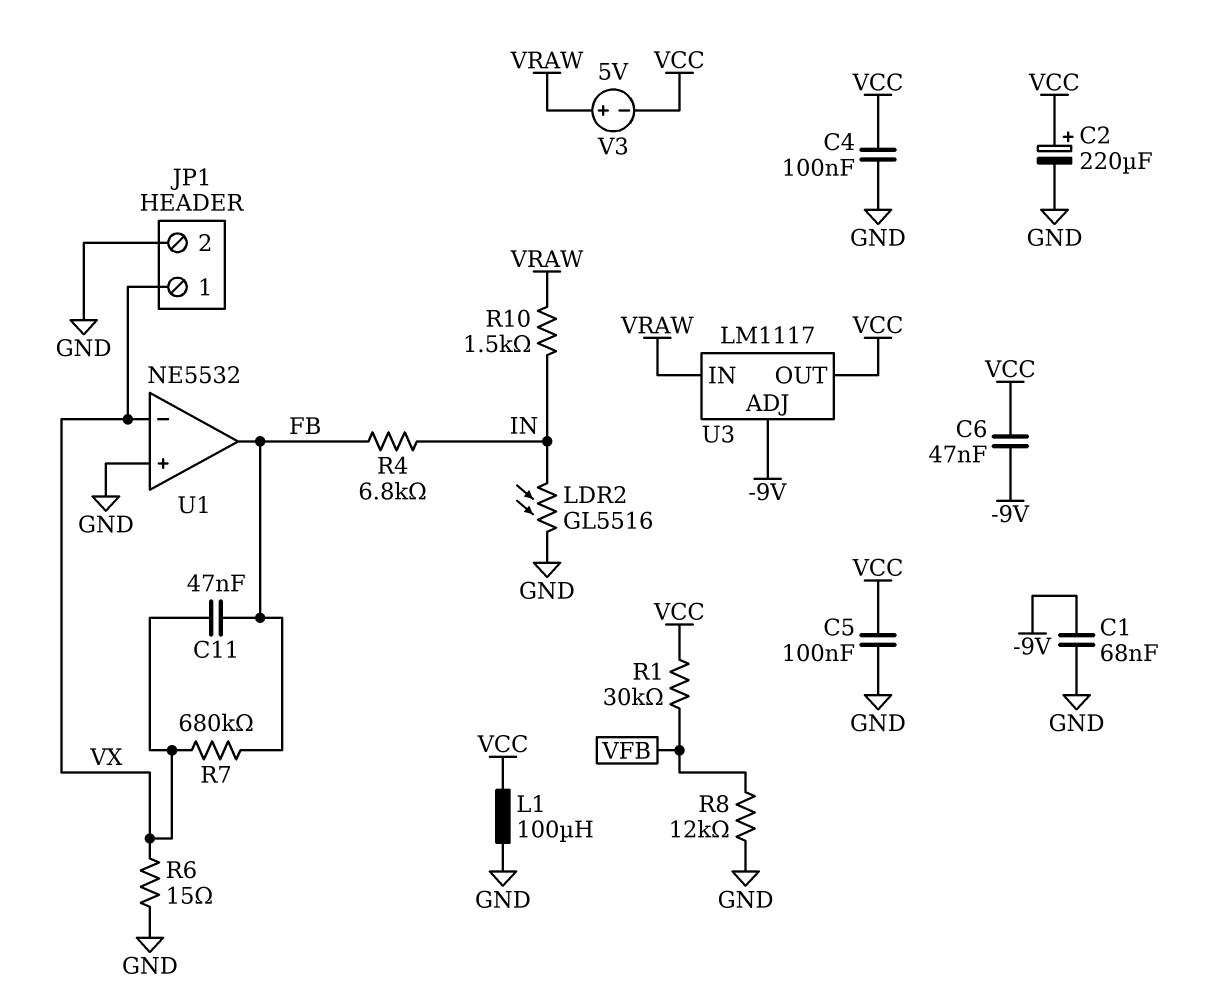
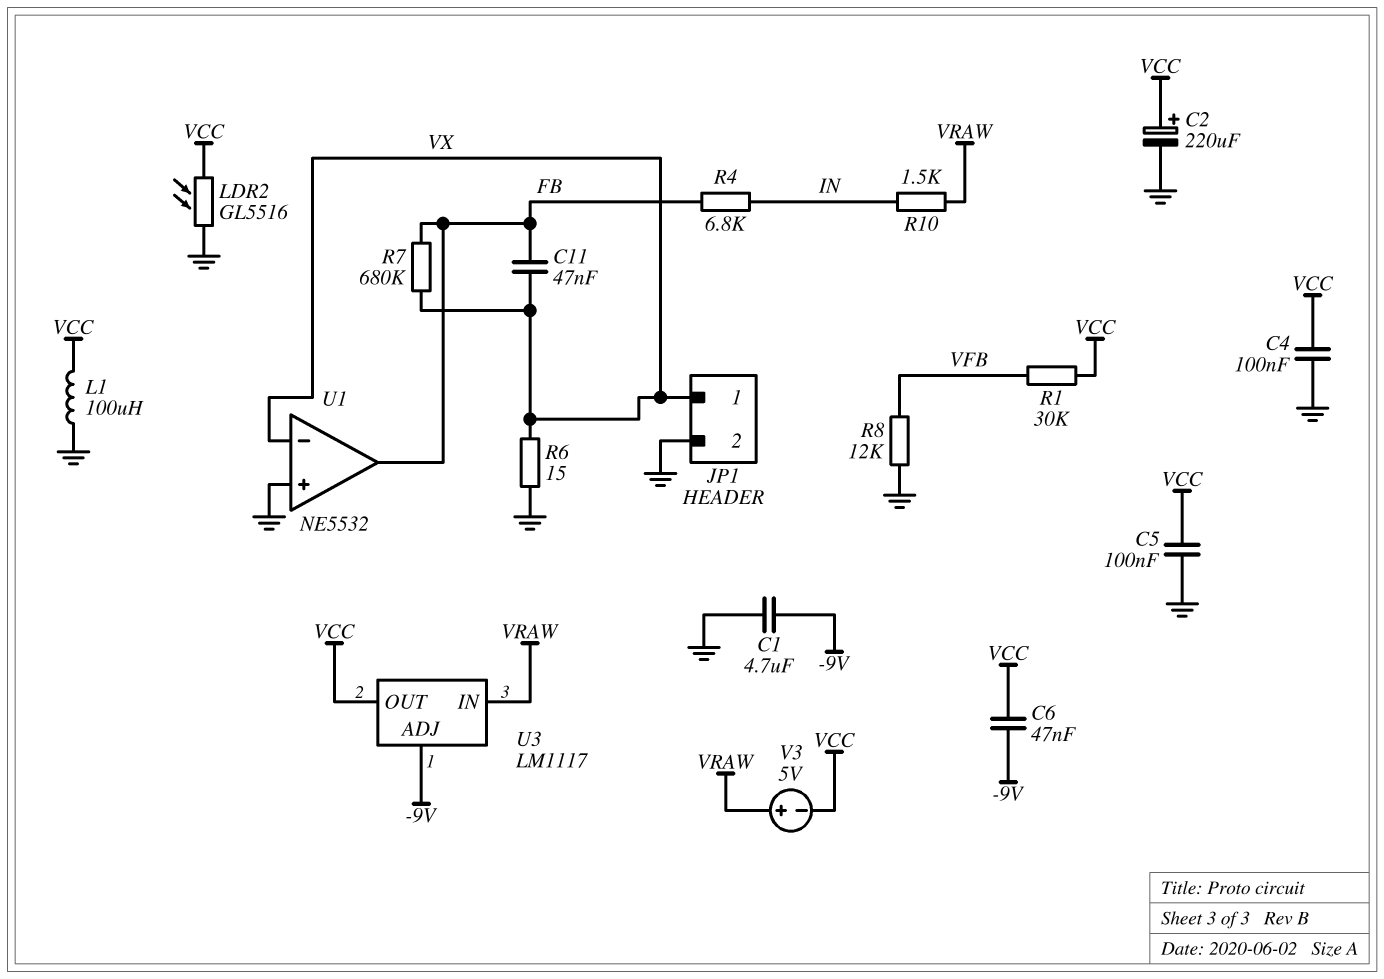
C1: 68nF (-9V, GND) -> 4.7uF (-9V, GND)
LDR2: GL5516 (GND, IN) -> GL5516 (GND, VCC)

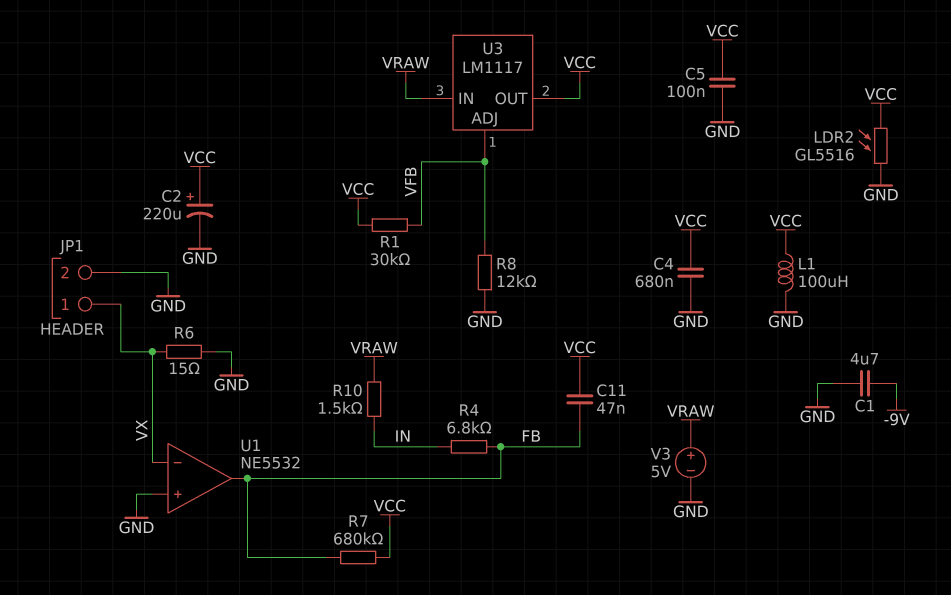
C4: 100nF (GND, VCC) -> 680nF (GND, VCC)
C6: 47nF (-9V, VCC) -> none
C11: 47nF (FB, VX) -> 47nF (FB, VCC)
R7: 680k (FB, VX) -> 680k (FB, VCC)
U3 pin ADJ: -9V -> VFB
V3: 5V (plus VRAW, minus VCC) -> 5V (plus VRAW, minus GND)

